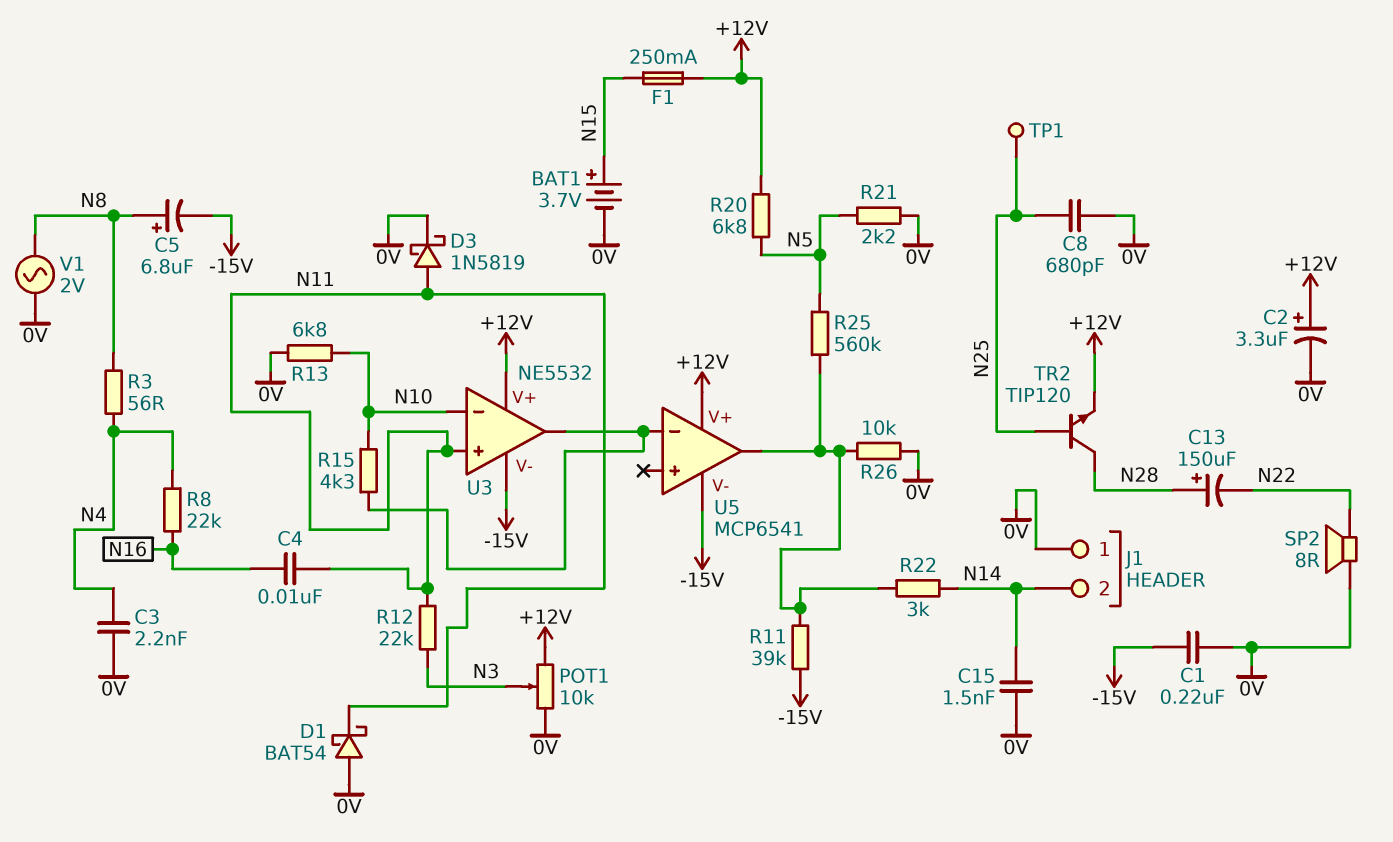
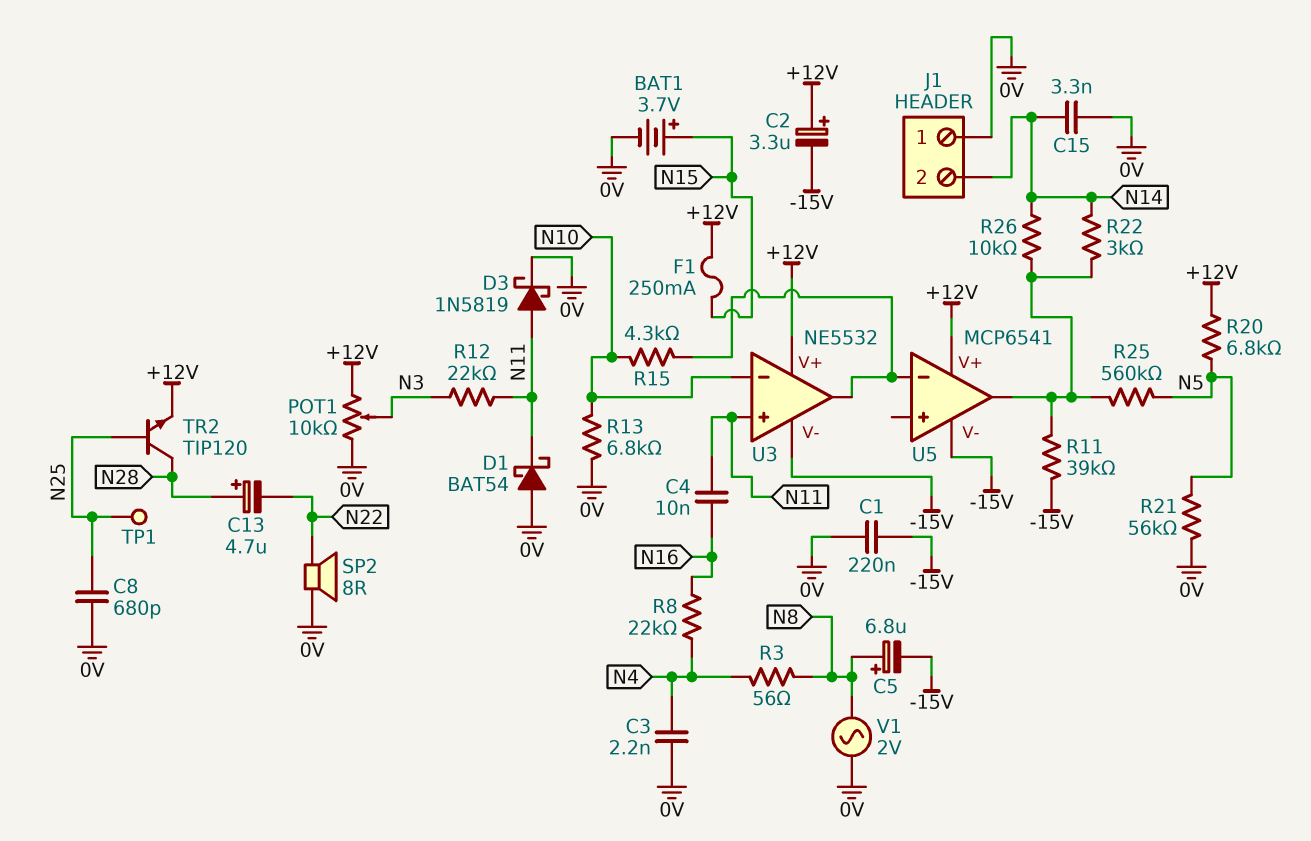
C2: 3.3uF (plus +12V, minus 0V) -> 3.3uF (plus +12V, minus -15V)
C13: 150uF (plus N28, minus N22) -> 4.7uF (plus N28, minus N22)
C15: 1.5nF (0V, N14) -> 3.3nF (0V, N14)
R21: 2.2k (0V, N5) -> 56k (0V, N5)
R26: 10k (0V, U5/out) -> 10k (N14, U5/out)

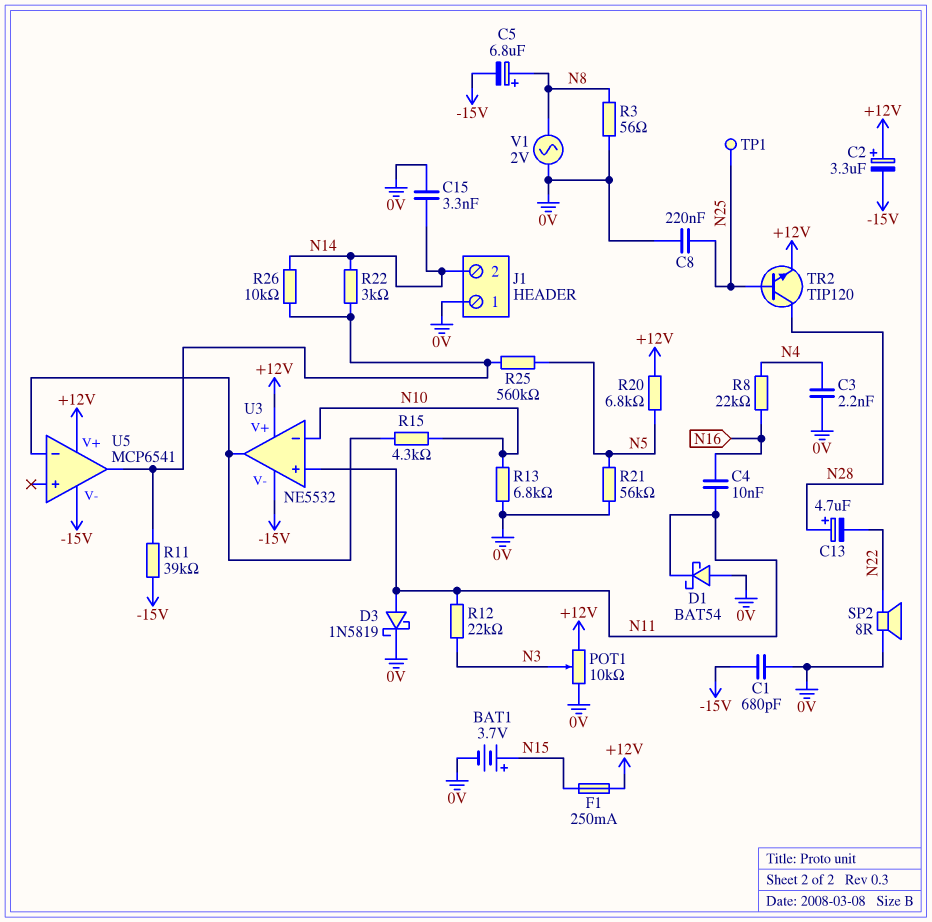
C1: 220nF (-15V, 0V) -> 680pF (-15V, 0V)
C8: 680pF (0V, N25) -> 220nF (0V, N25)
R3: 56 (N4, N8) -> 56 (0V, N8)

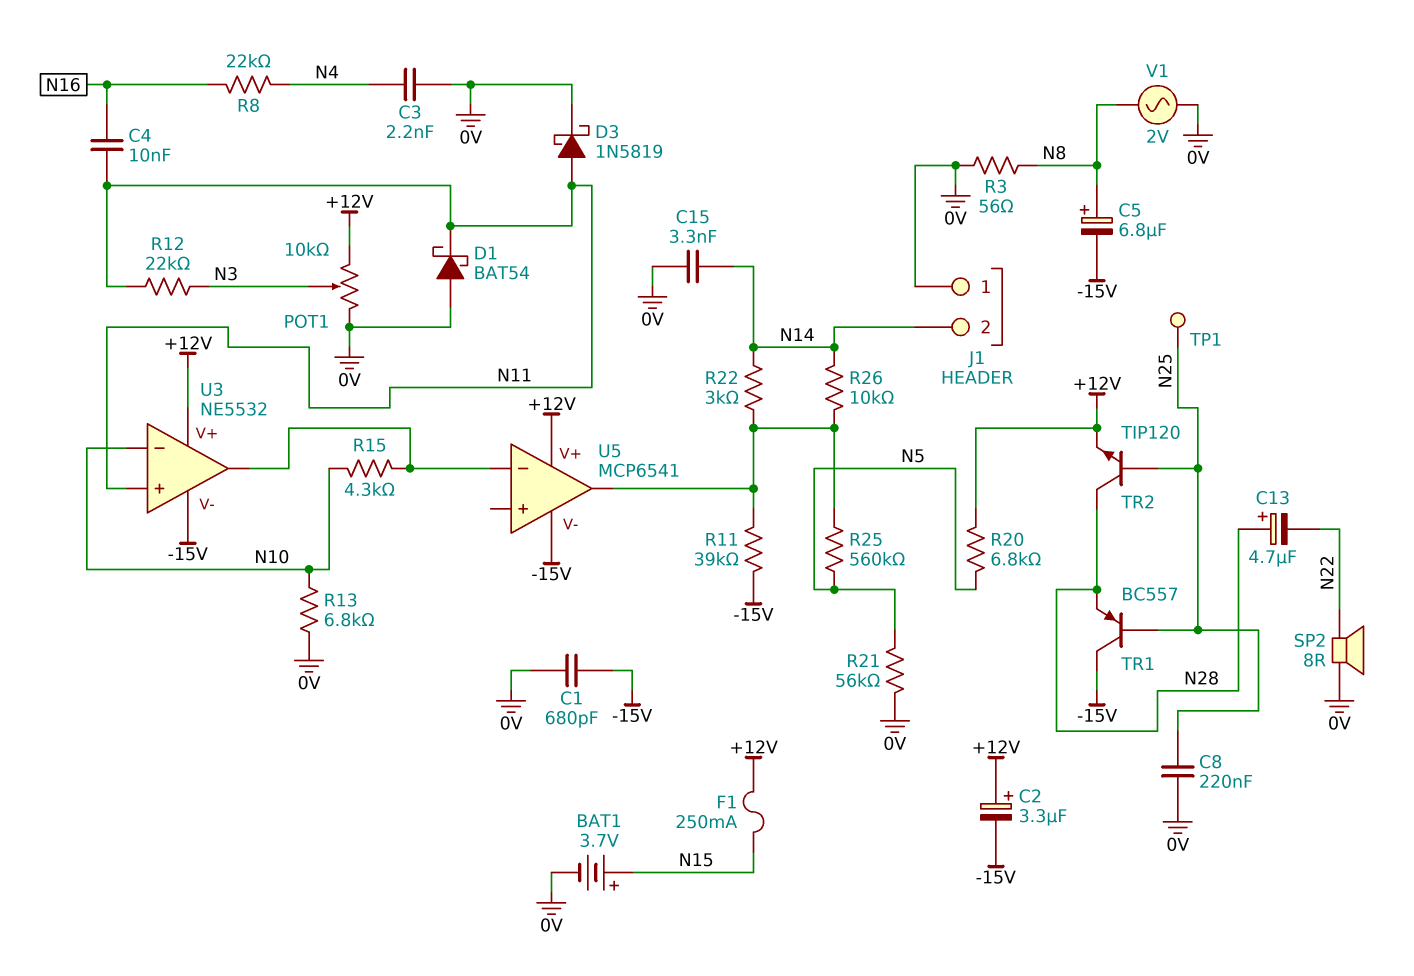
TR1: none -> PNP BC557 (B N25, C -15V, E N28)

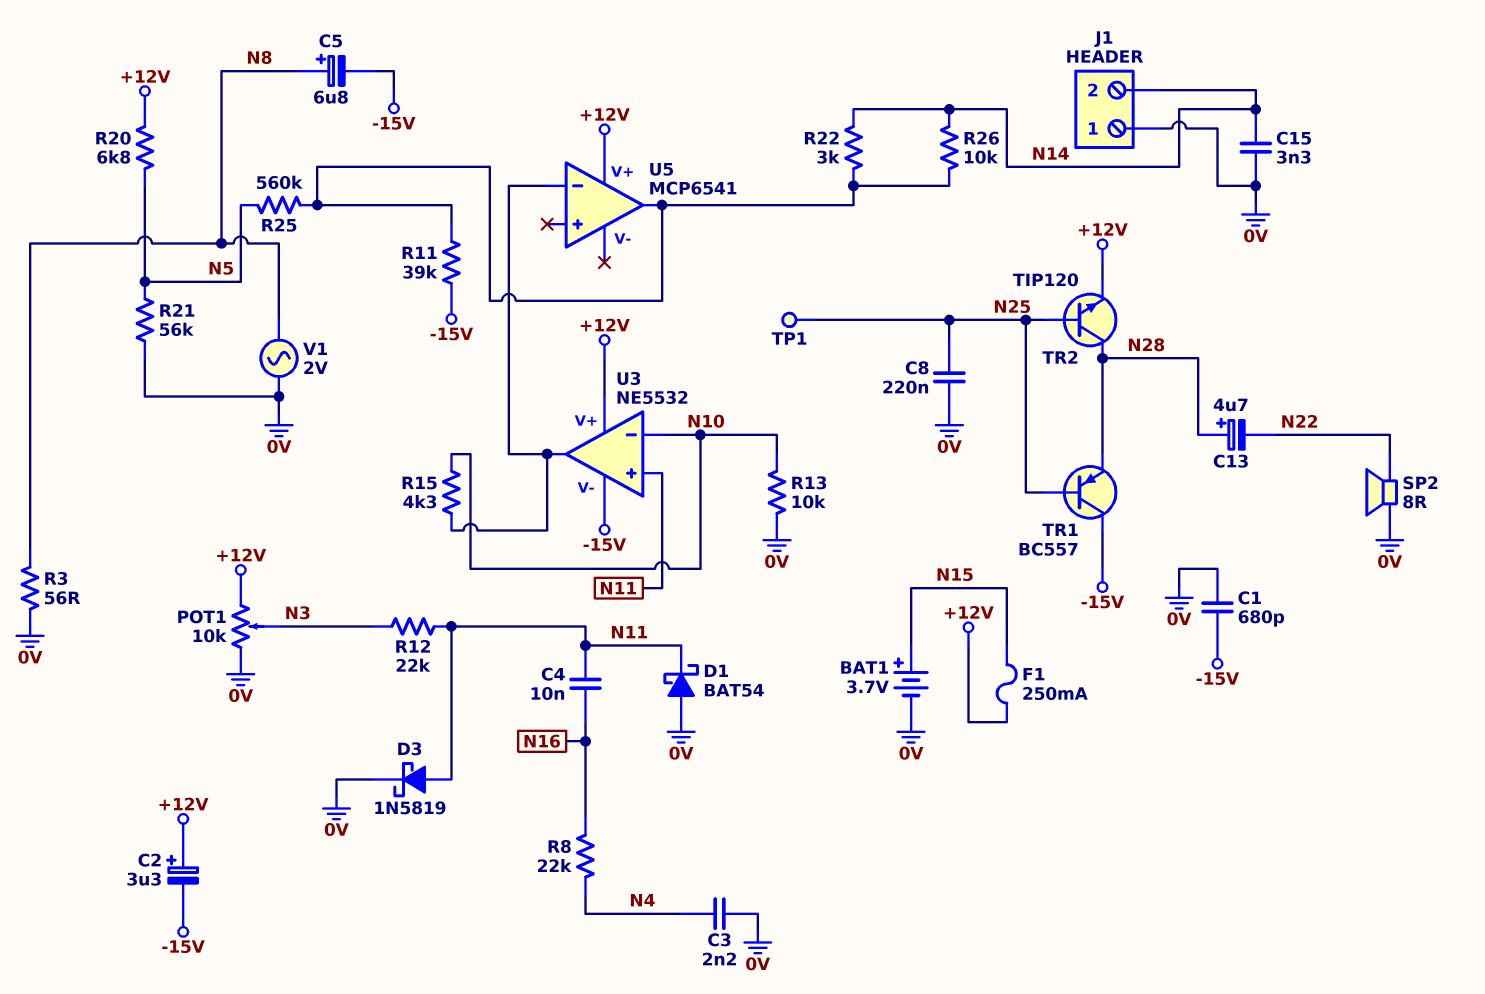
R13: 6.8k (0V, N10) -> 10k (0V, N10)
U5 pin V-: -15V -> none

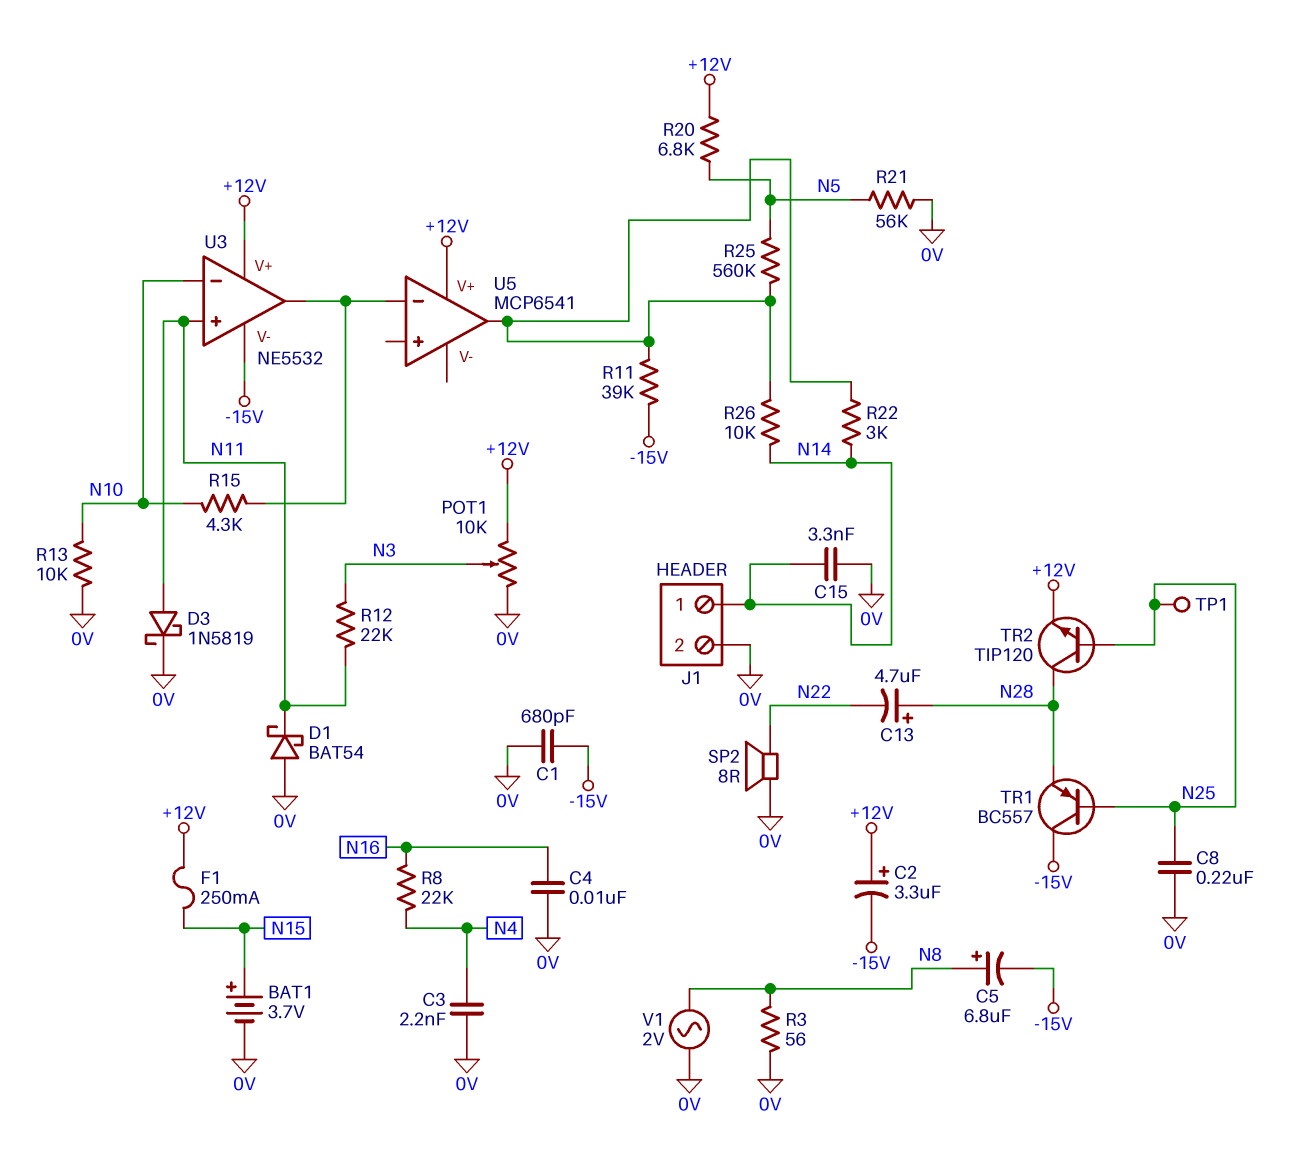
C4: 10nF (N11, N16) -> 10nF (0V, N16)
J1 pin 1: 0V -> N14
J1 pin 2: N14 -> 0V

